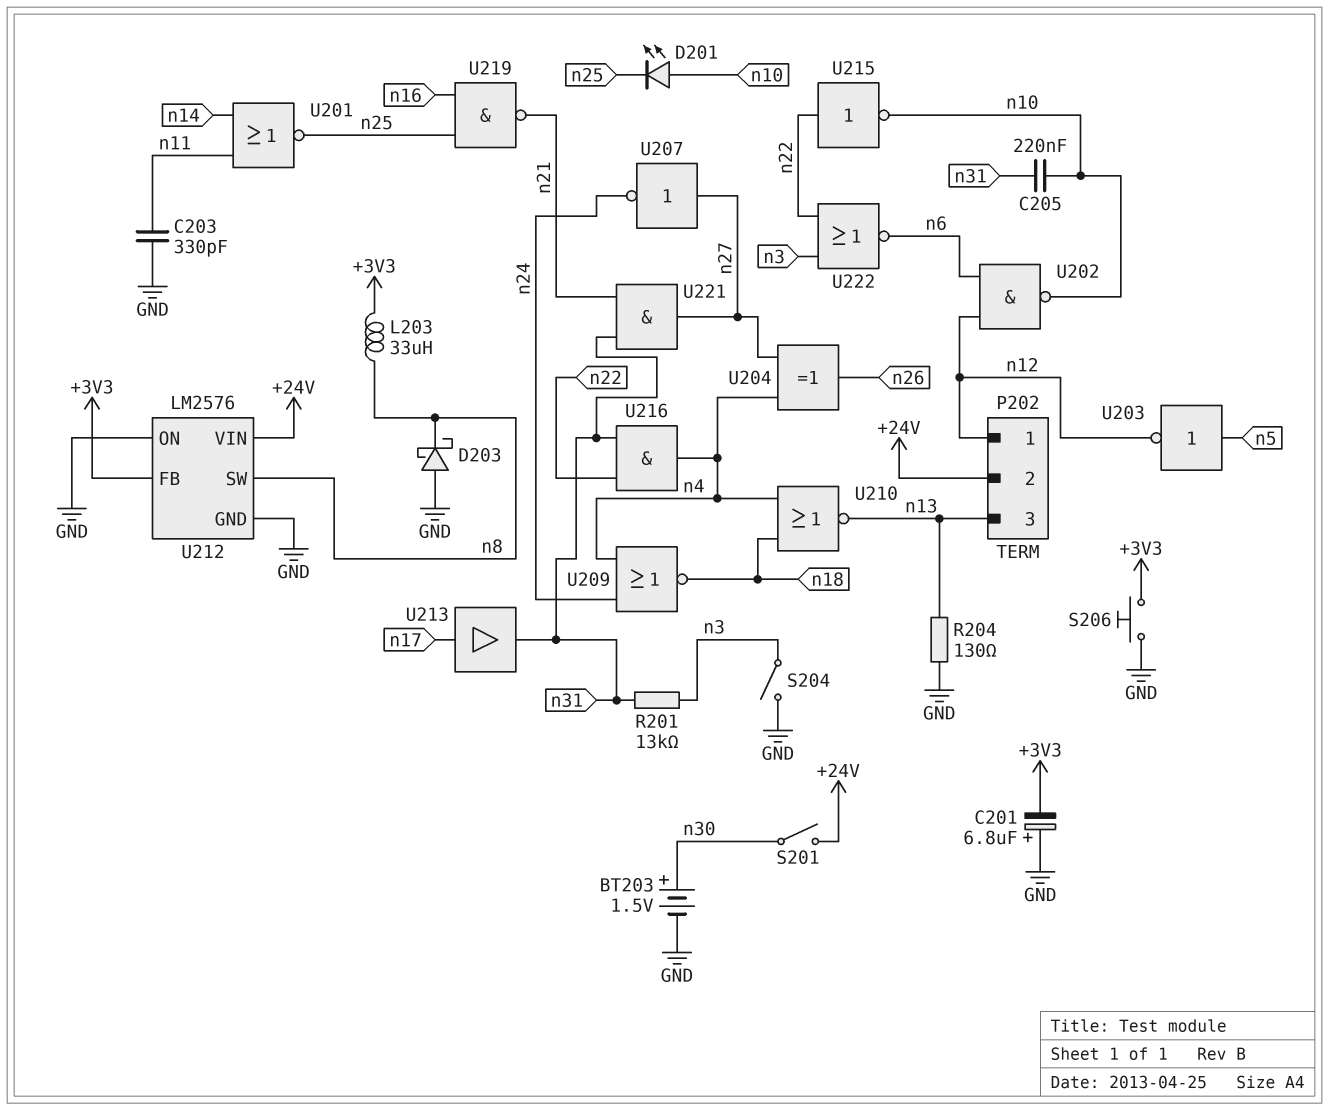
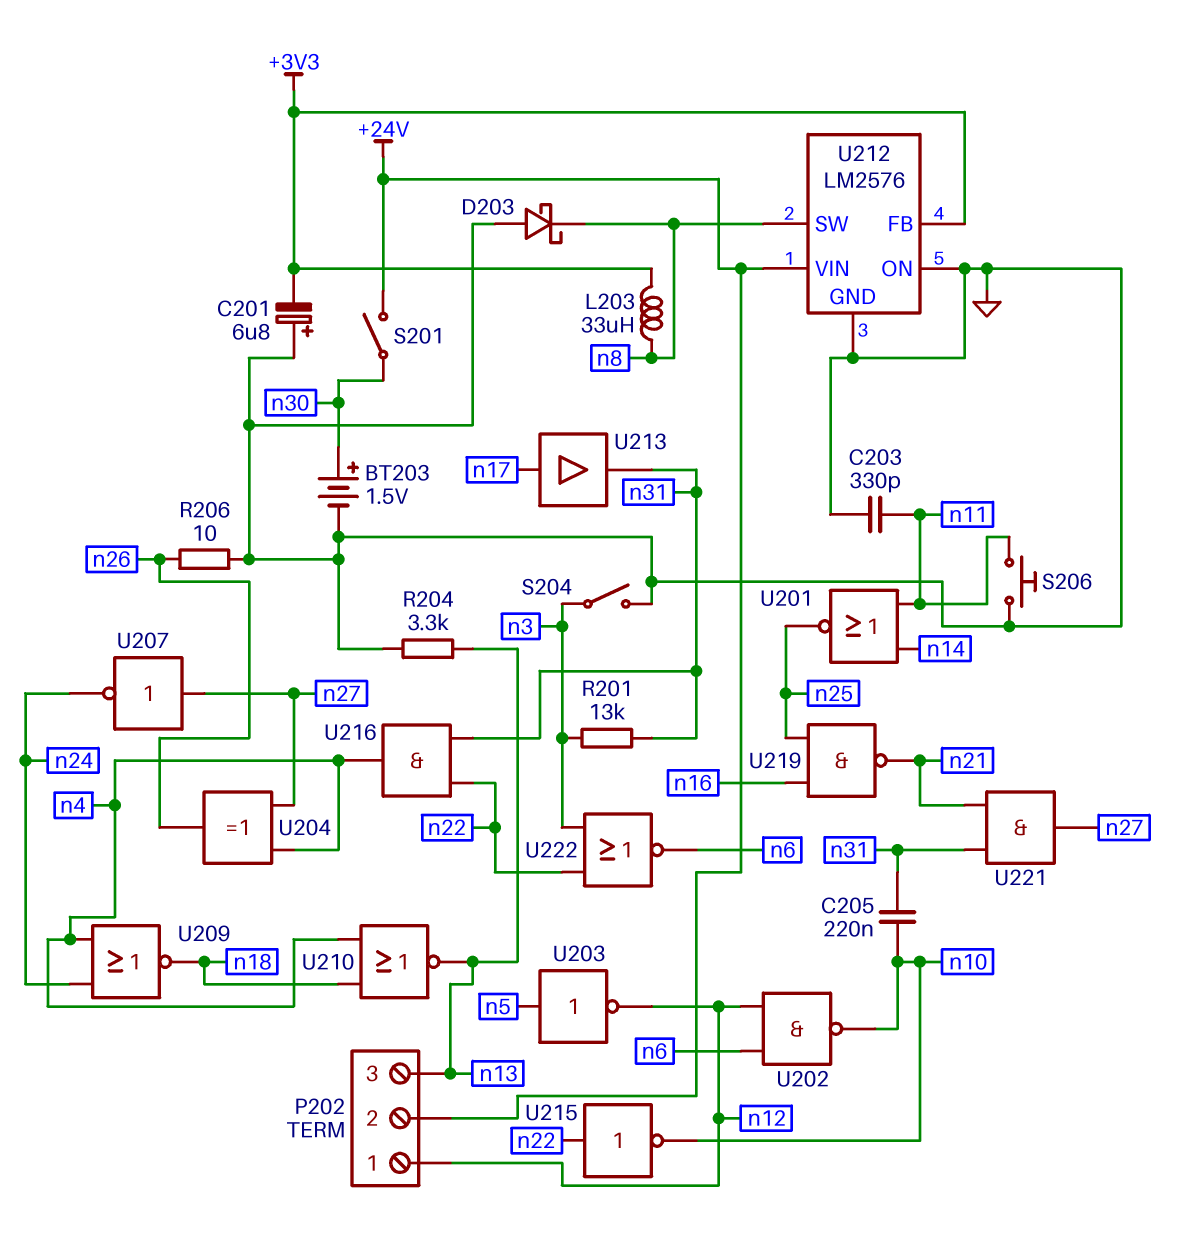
D201: LED (A n10, K n25) -> none
R204: 130 (GND, n13) -> 3.3k (GND, n13)
R206: none -> 10 (GND, n26)
S206: button (+3V3, GND) -> button (GND, n11)

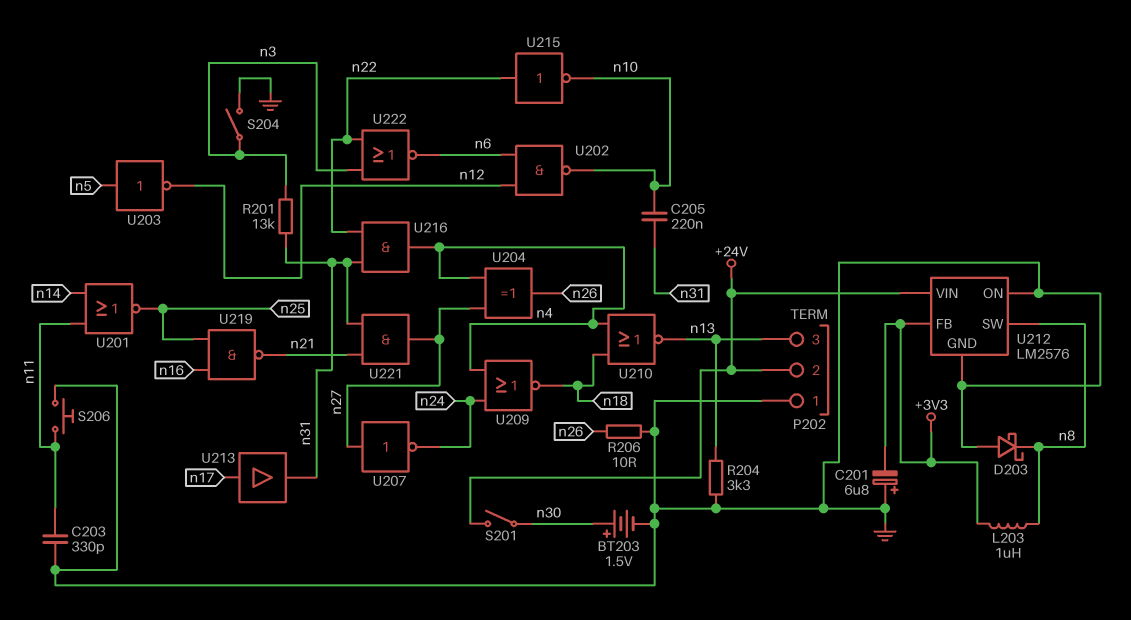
L203: 33uH (+3V3, n8) -> 1uH (+3V3, n8)
P202 pin 1: n12 -> GND

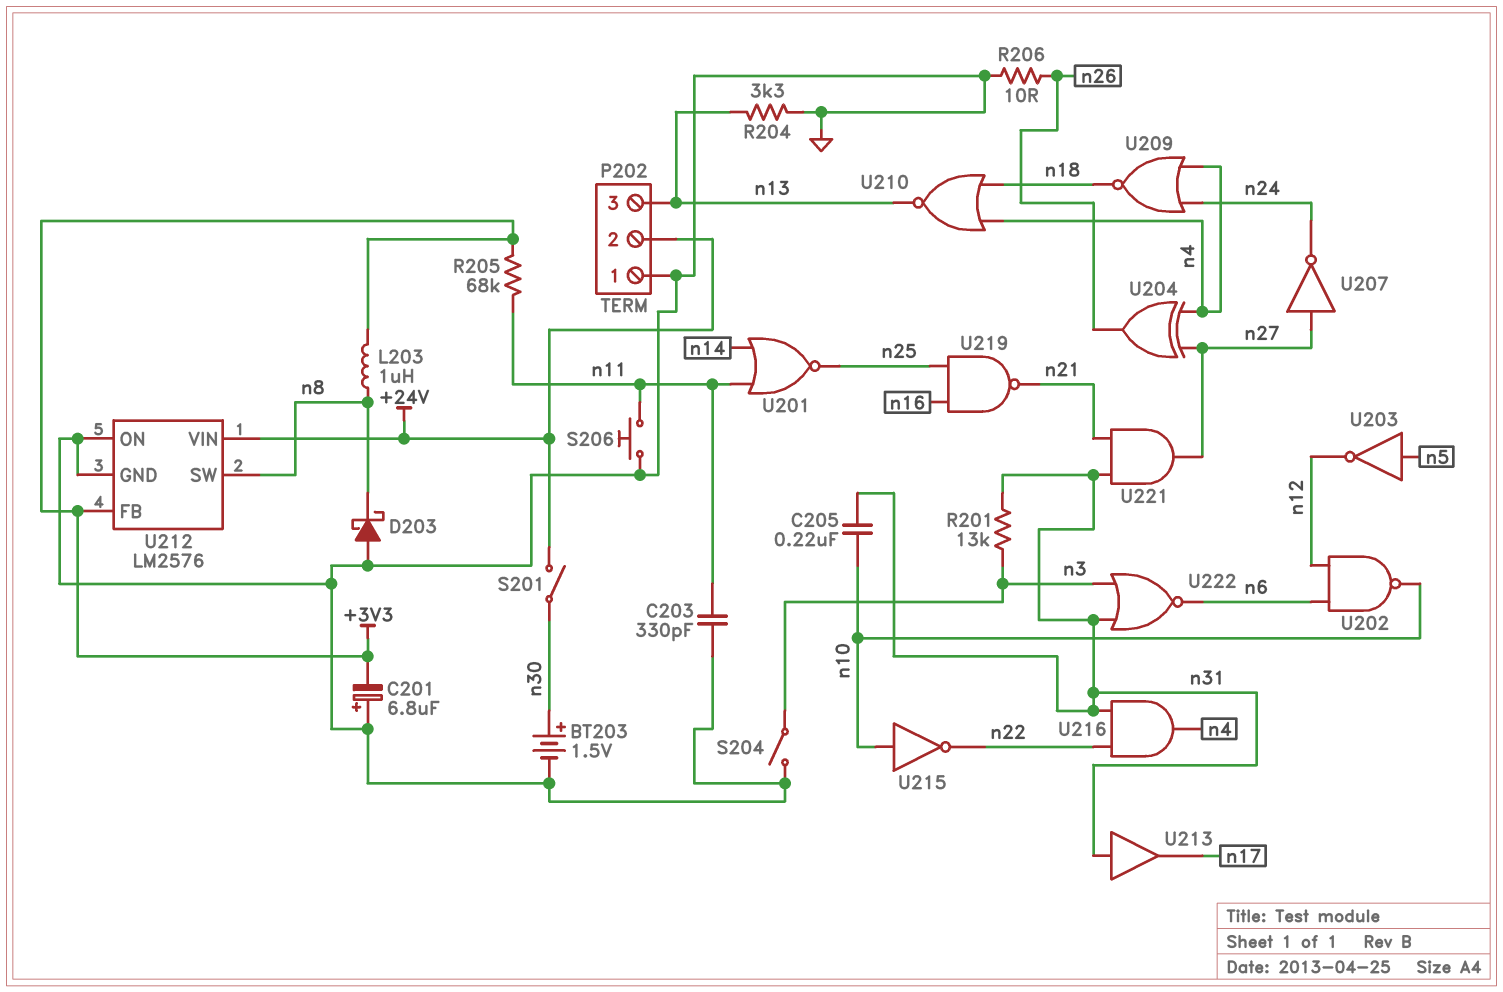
R205: none -> 68k (+3V3, n11)
U213: buffer (in n17, out n31) -> buffer (in n31, out n17)
U215: NOT (in n22, out n10) -> NOT (in n10, out n22)
U222: NOR (in n3, in n22, out n6) -> NOR (in n3, in n31, out n6)

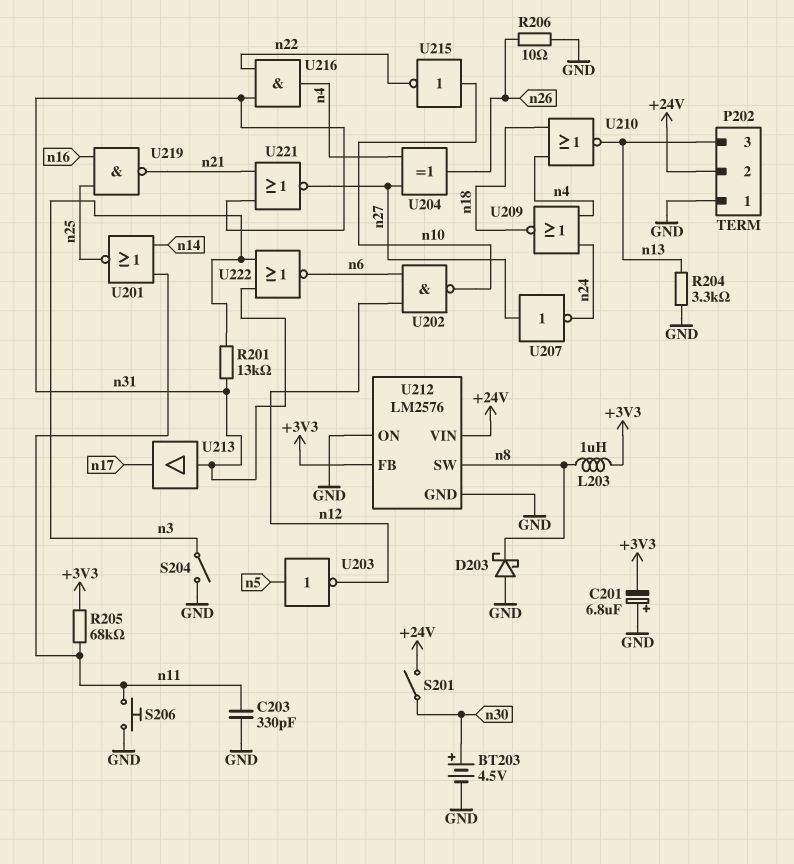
BT203: 1.5V (plus n30, minus GND) -> 4.5V (plus n30, minus GND)
C205: 220nF (n10, n31) -> none
U221: AND (in n21, in n31, out n27) -> NOR (in n21, in n31, out n27)

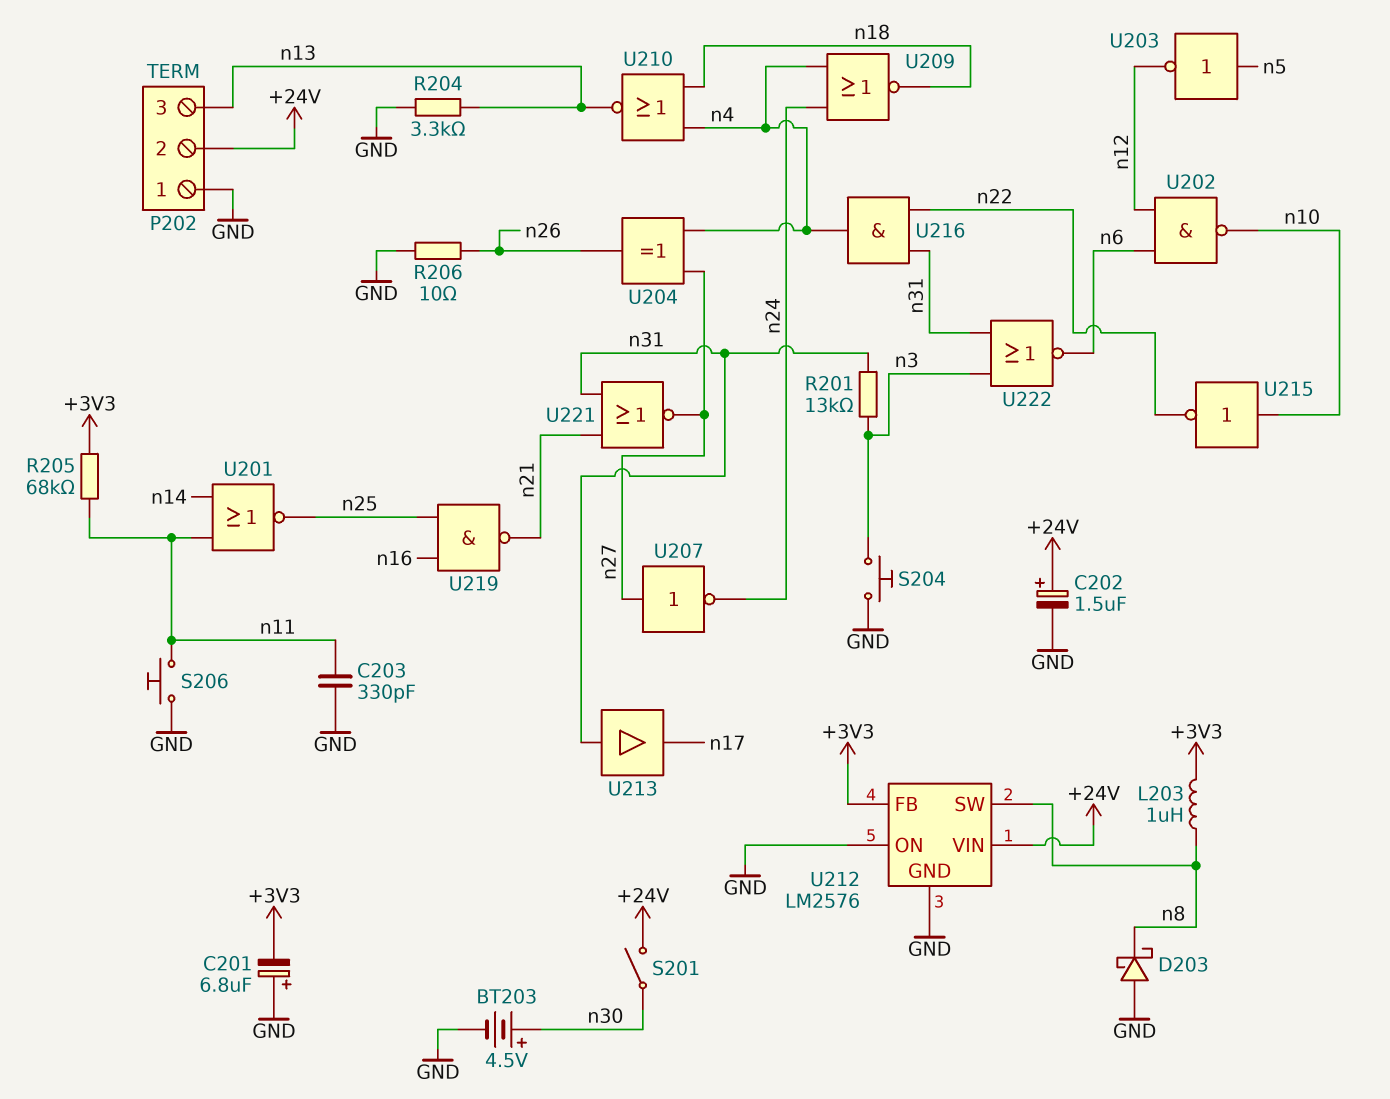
C202: none -> 1.5uF (plus +24V, minus GND)
S204: switch (GND, n3) -> button (GND, n3)

